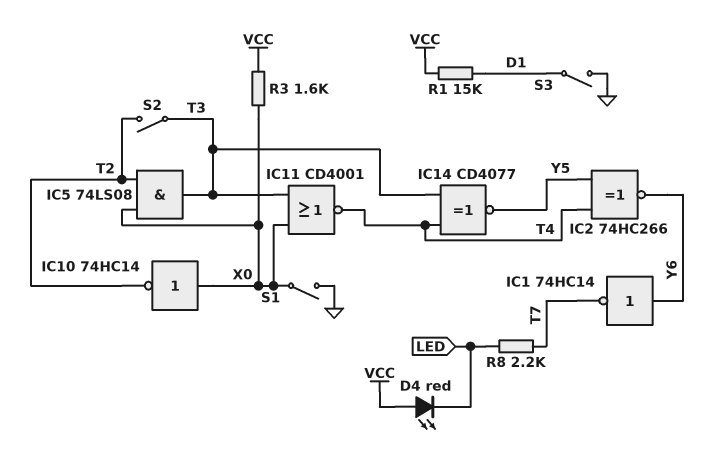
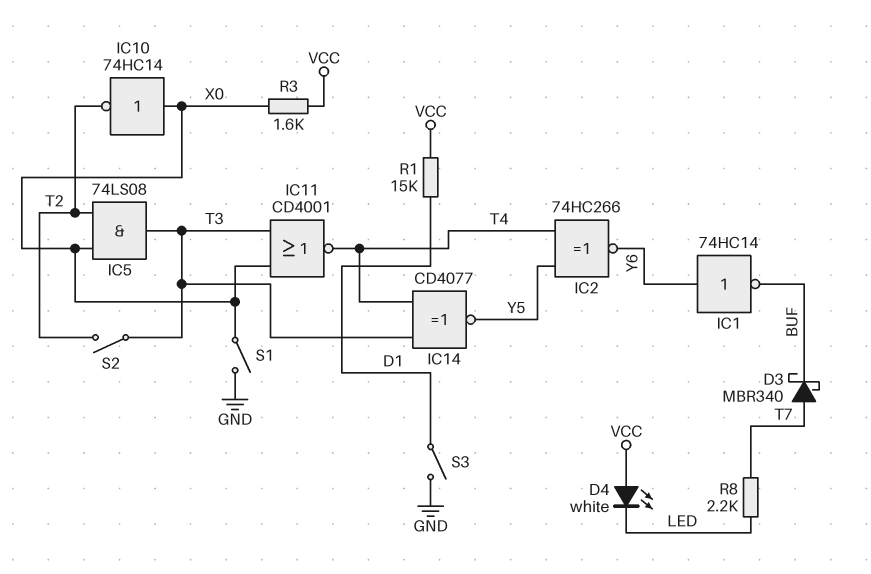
D3: none -> schottky MBR340 (A T7, K BUF)
D4: LED red (A VCC, K LED) -> LED white (A VCC, K LED)
IC1: NOT 74HC14 (in Y6, out T7) -> NOT 74HC14 (in Y6, out BUF)

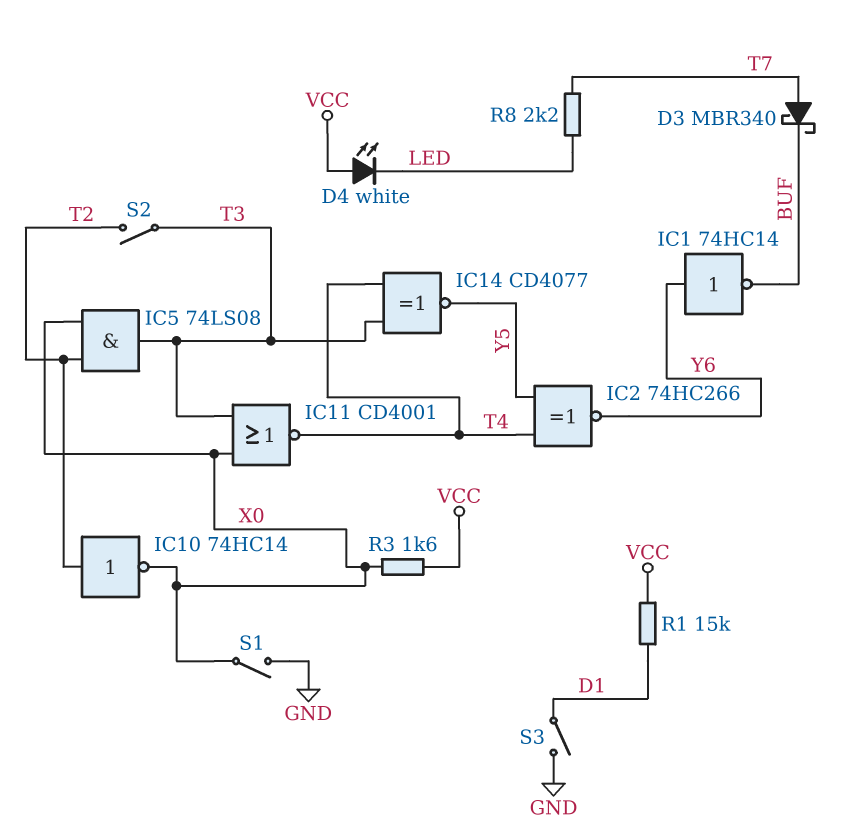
IC10: NOT 74HC14 (in X0, out T2) -> NOT 74HC14 (in T2, out X0)

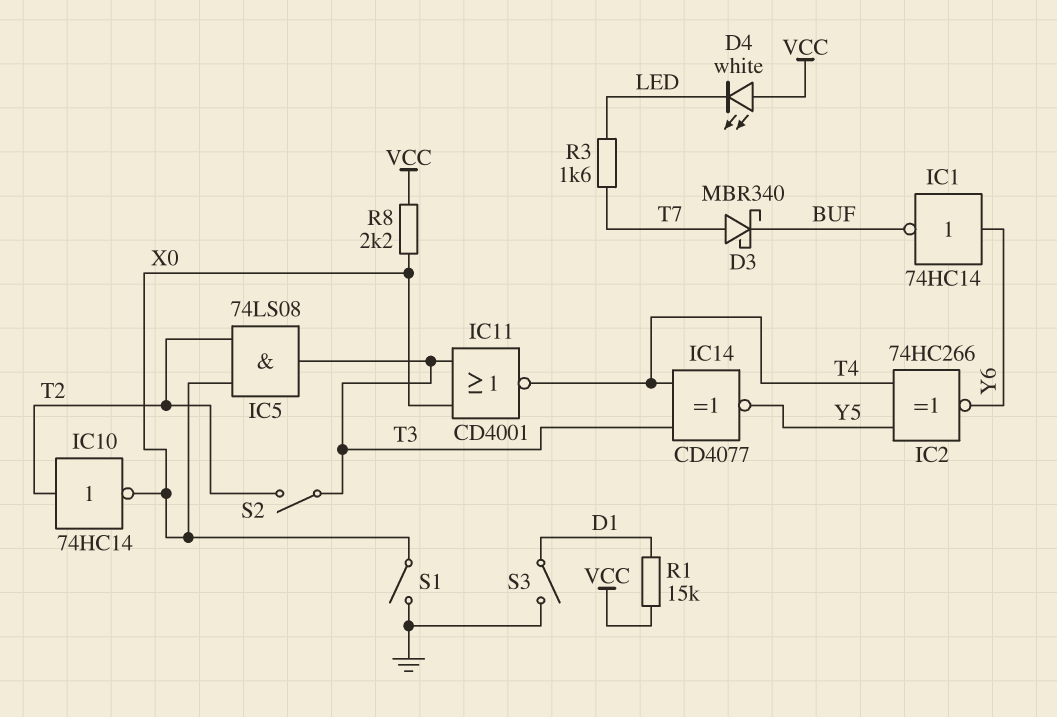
R3: 1.6k (VCC, X0) -> 1.6k (LED, T7)
R8: 2.2k (LED, T7) -> 2.2k (VCC, X0)

